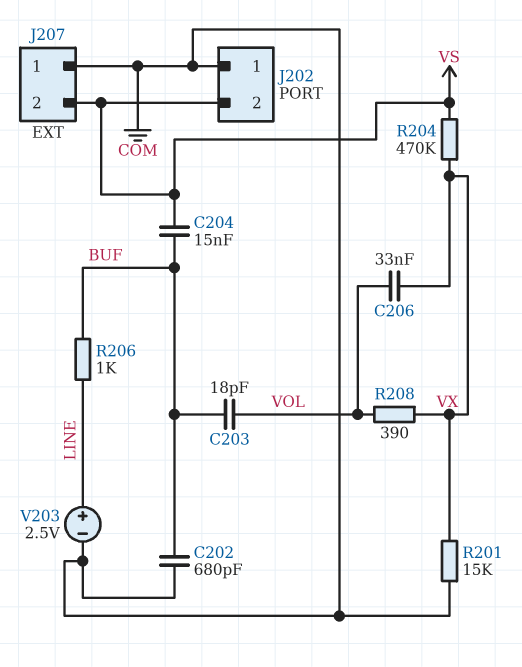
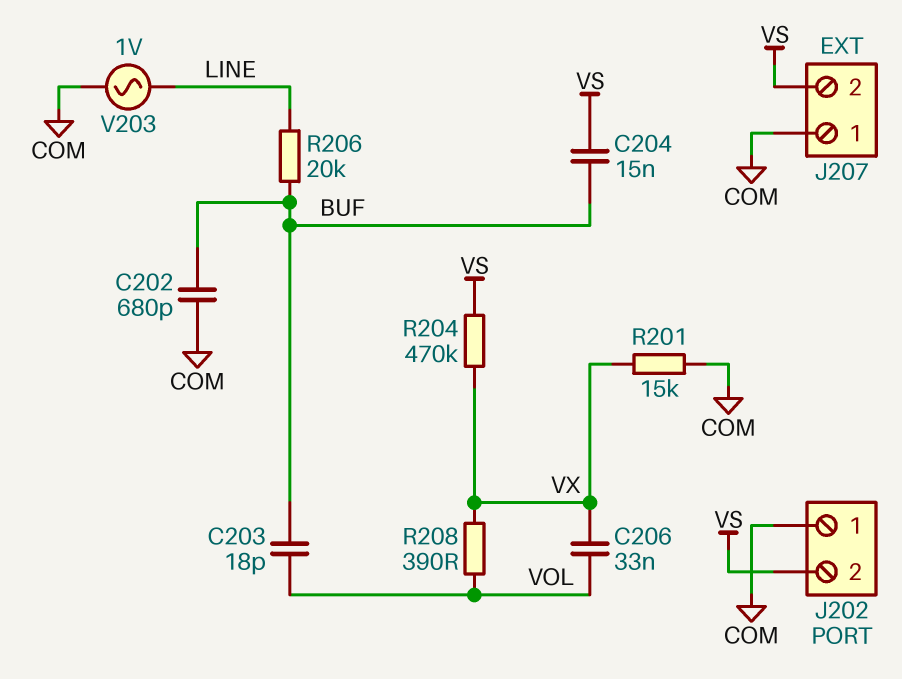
R206: 1k (BUF, LINE) -> 20k (BUF, LINE)
V203: 2.5V (plus LINE, minus COM) -> AC 1V (COM, LINE)

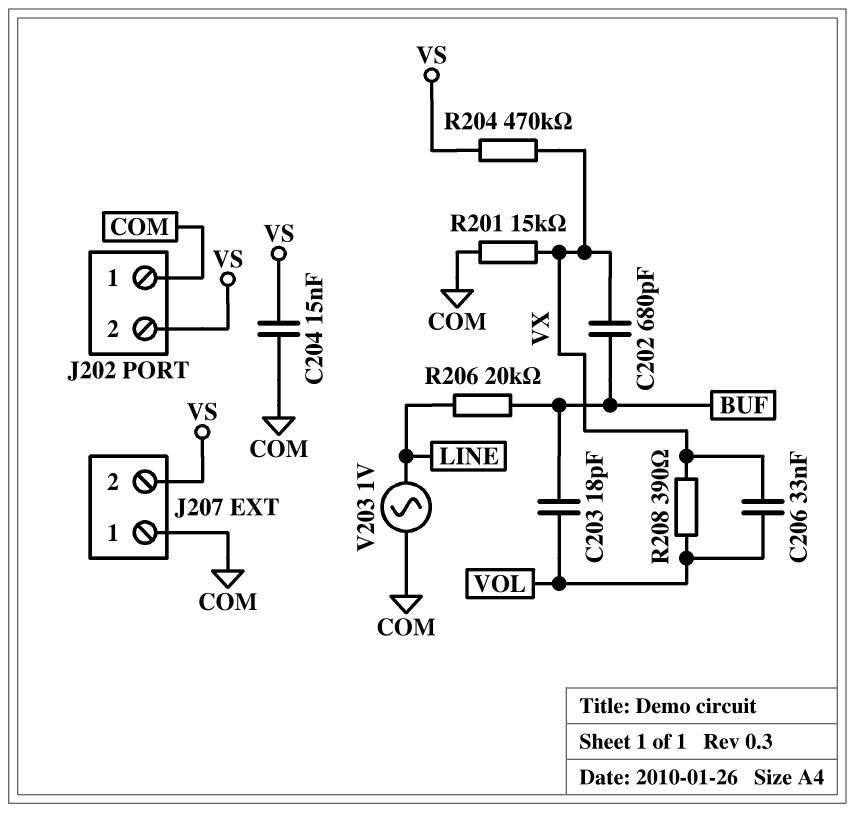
C202: 680pF (BUF, COM) -> 680pF (BUF, VX)
C204: 15nF (BUF, VS) -> 15nF (COM, VS)

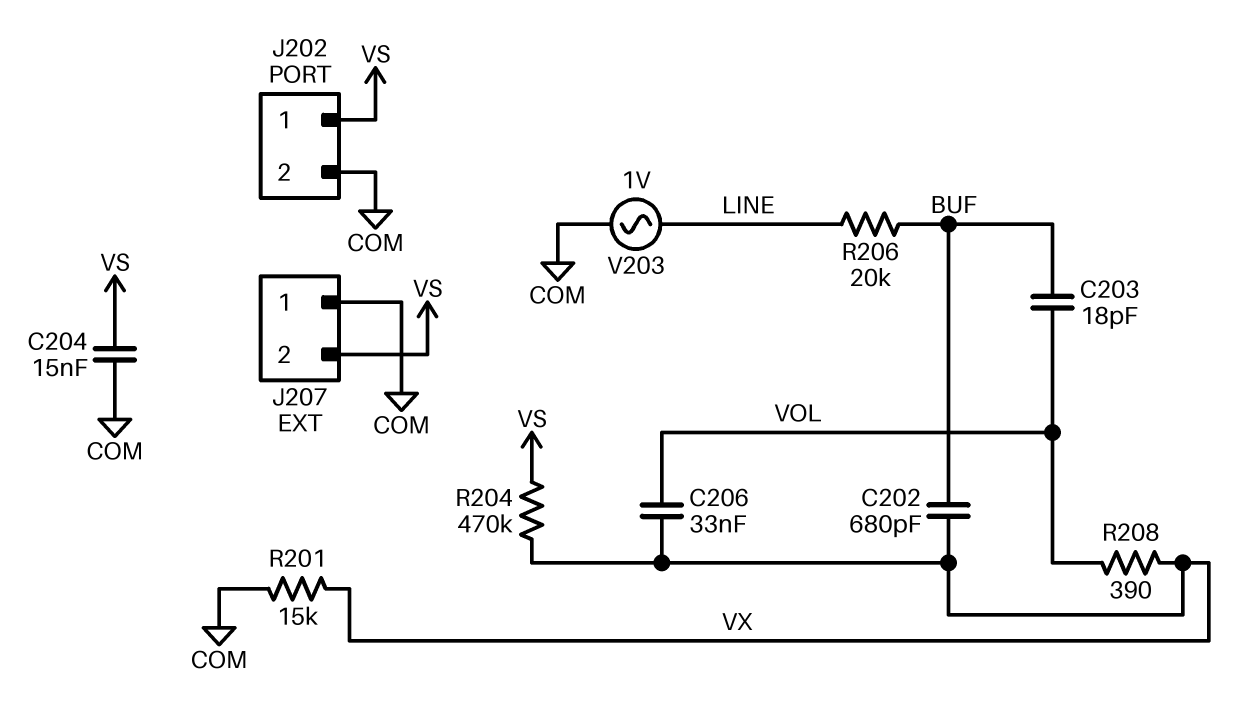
J202 pin 1: COM -> VS
J202 pin 2: VS -> COM

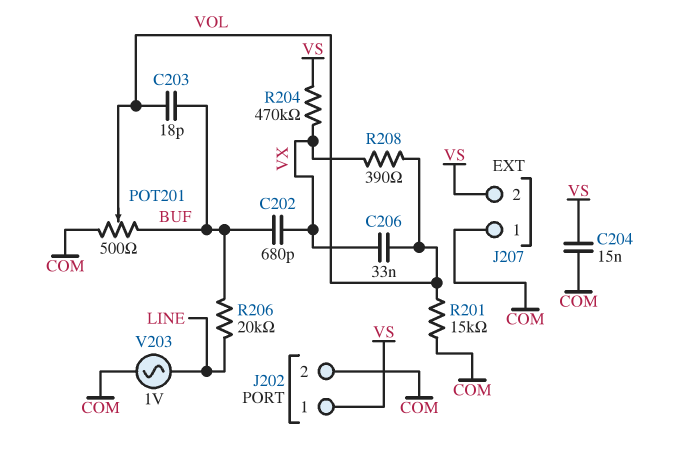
POT201: none -> 500 (BUF, COM, wiper VOL)
R201: 15k (COM, VX) -> 15k (COM, VOL)

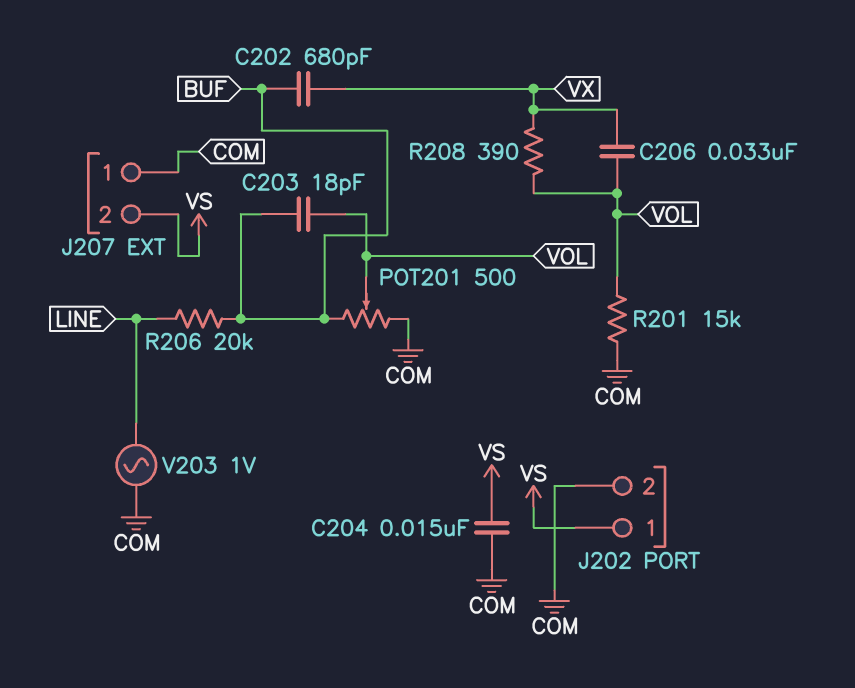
R204: 470k (VS, VX) -> none

